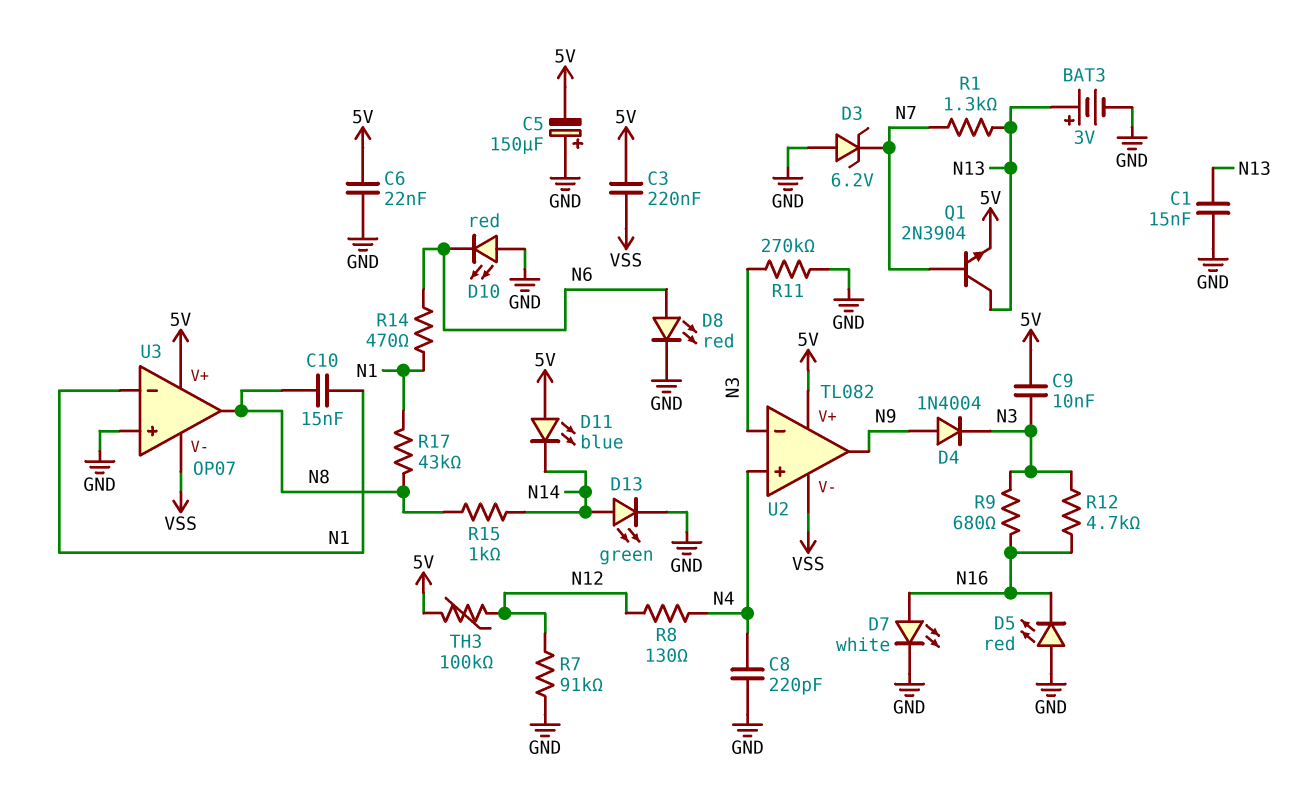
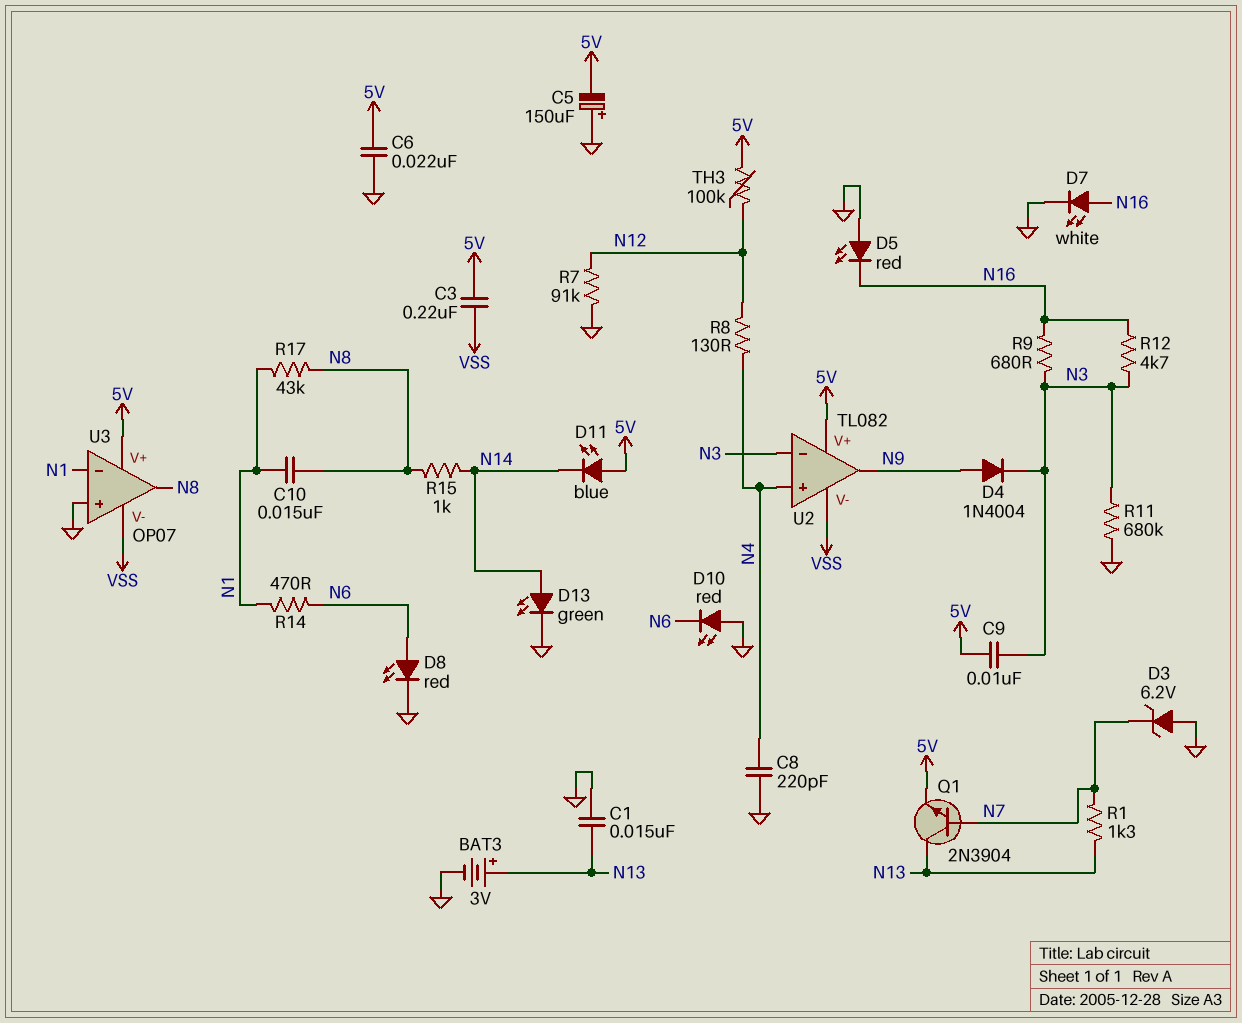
R11: 270k (GND, N3) -> 680k (GND, N3)

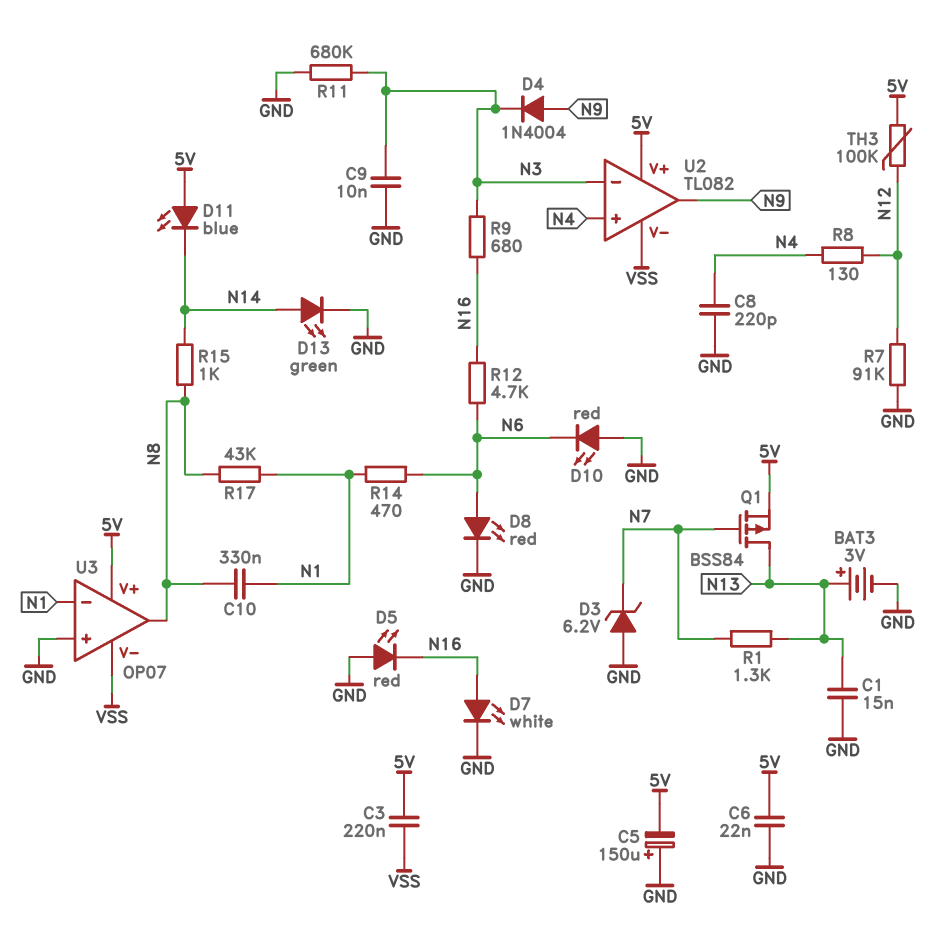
C9: 10nF (5V, N3) -> 10nF (GND, N3)
C10: 15nF (N1, N8) -> 330nF (N1, N8)
Q1: NPN 2N3904 (B N7, C N13, E 5V) -> PMOS BSS84 (G N7, D N13, S 5V)
R12: 4.7k (N3, N16) -> 4.7k (N6, N16)

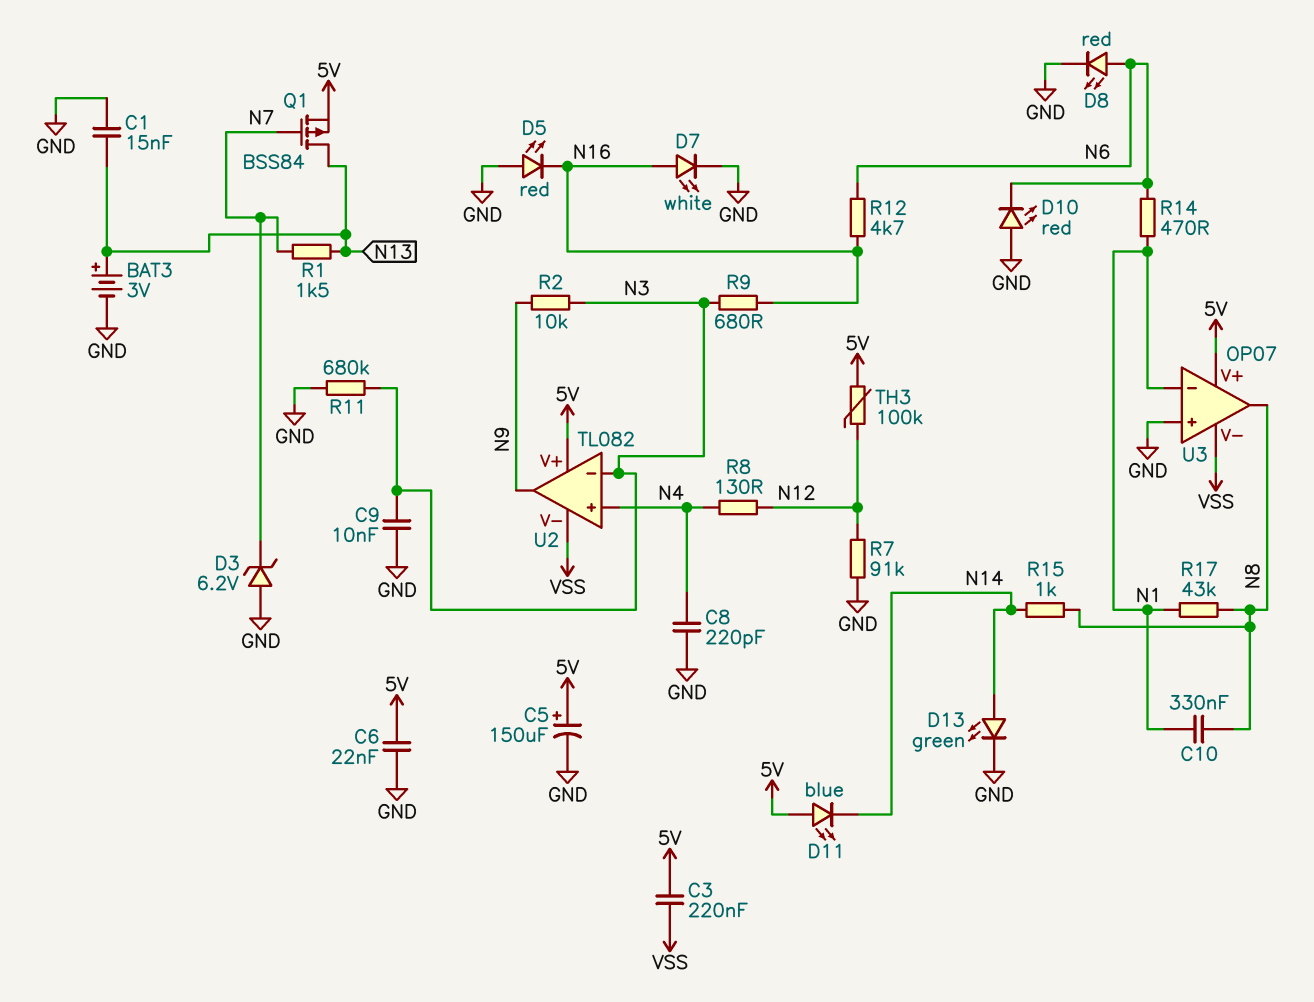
C5: 150uF (plus GND, minus 5V) -> 150uF (plus 5V, minus GND)
D4: diode 1N4004 (A N9, K N3) -> none
R1: 1.3k (N7, N13) -> 1.5k (N7, N13)
R2: none -> 10k (N3, N9)

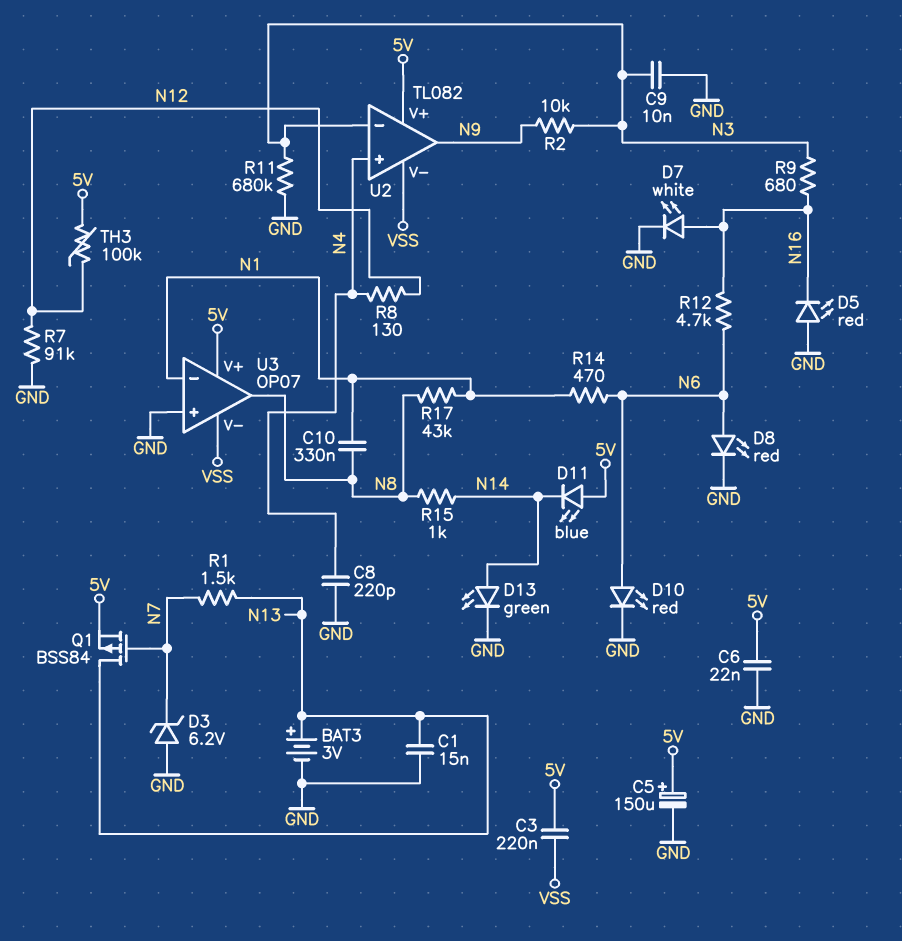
D10: LED red (A GND, K N6) -> LED red (A N6, K GND)

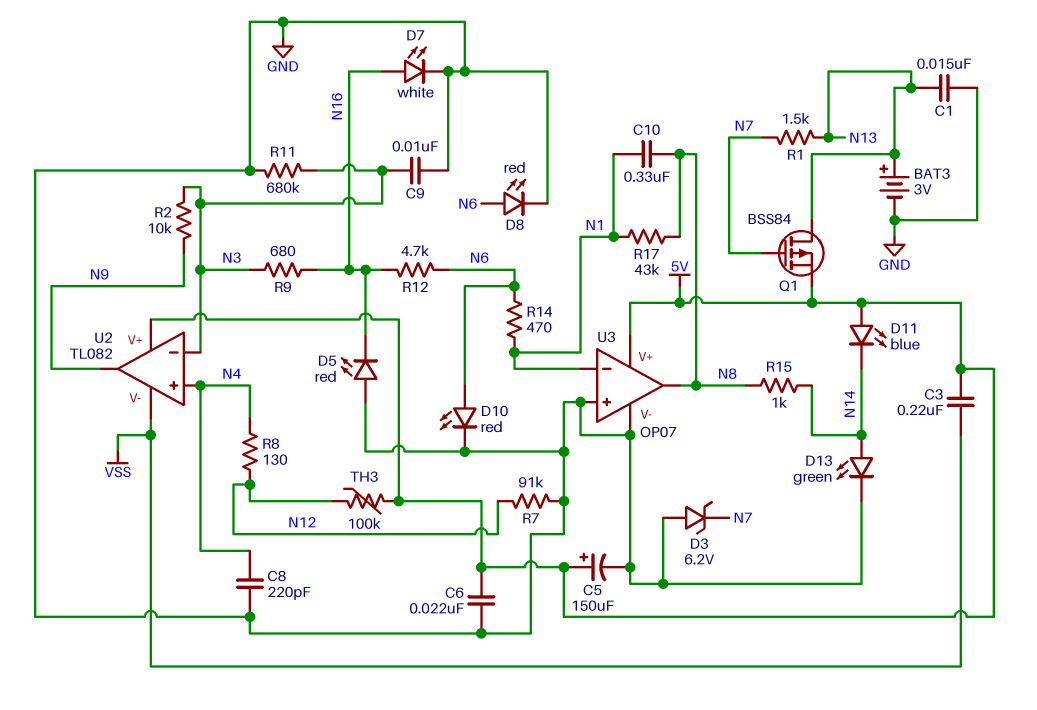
U3 pin V-: VSS -> GND

